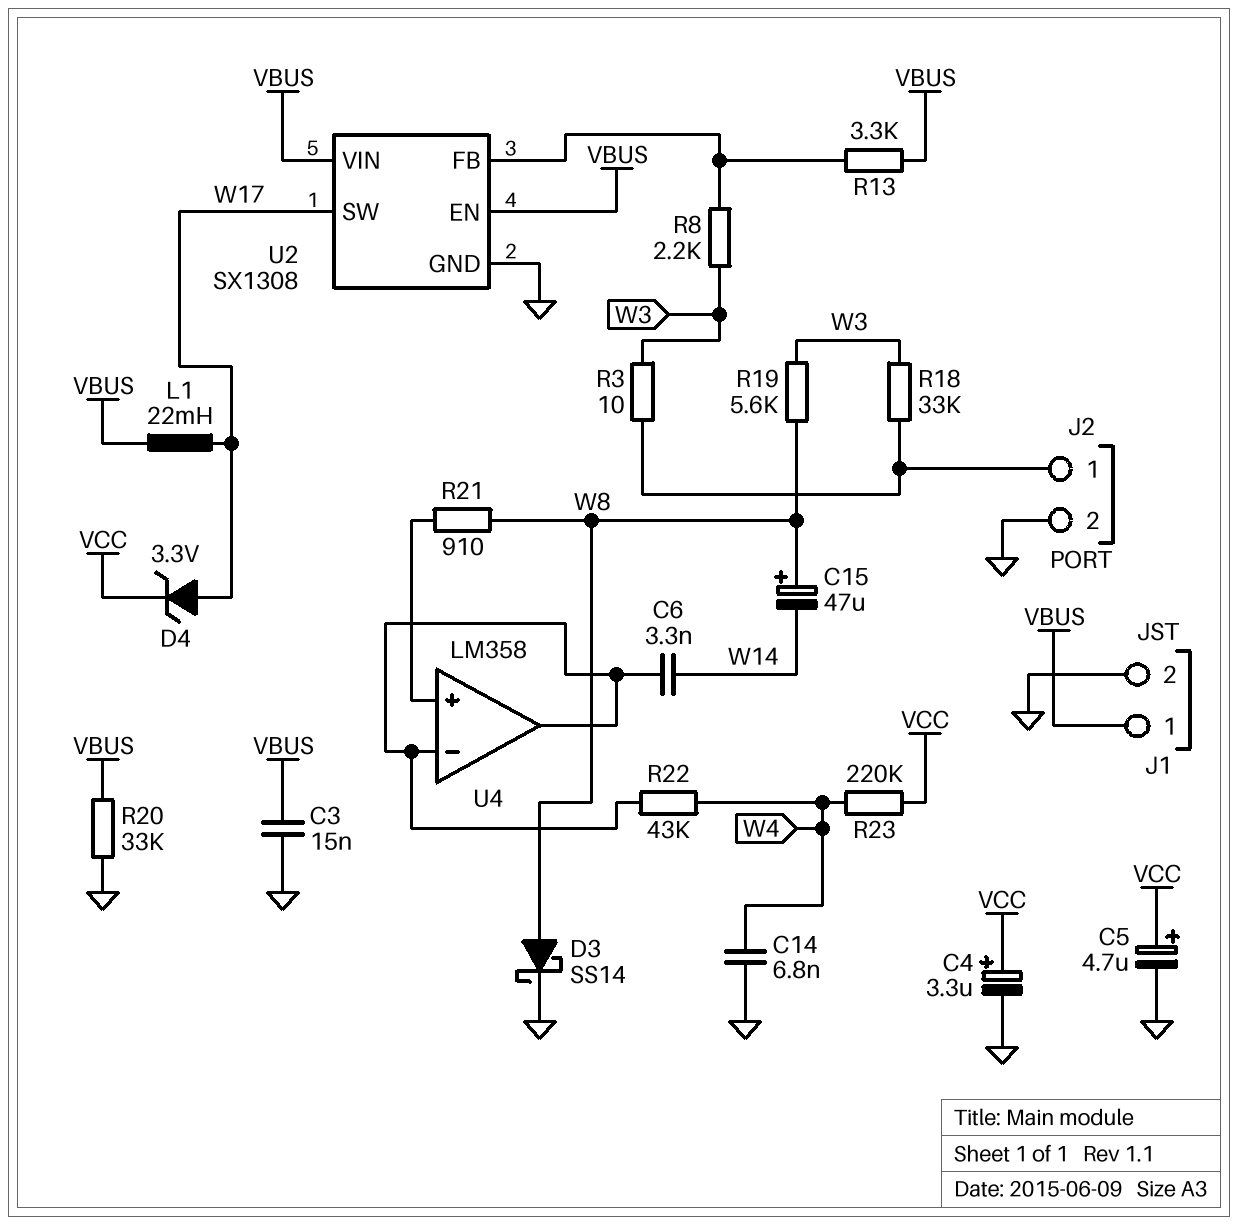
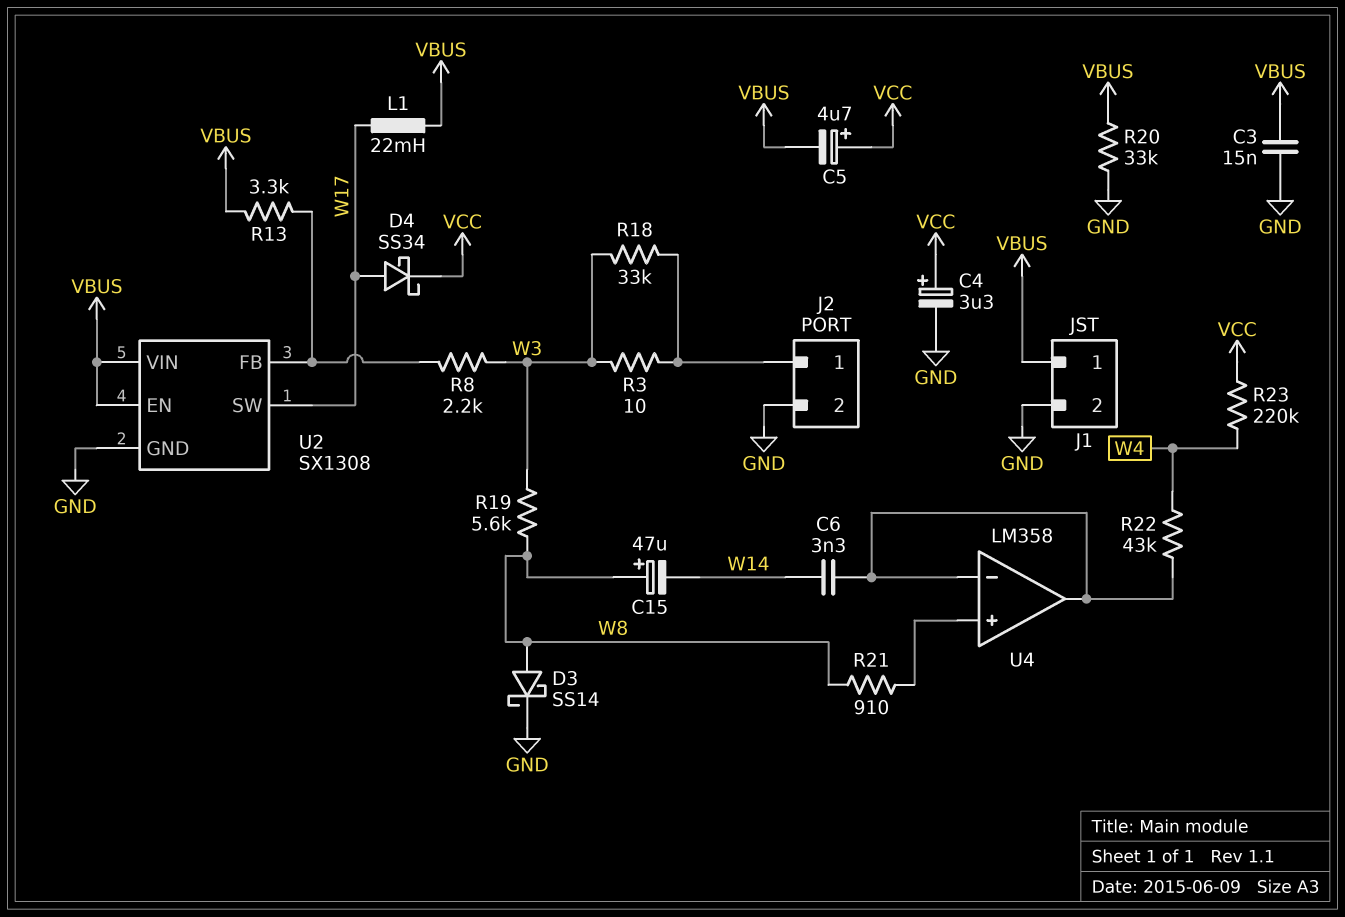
C5: 4.7uF (plus VCC, minus GND) -> 4.7uF (plus VCC, minus VBUS)
C14: 6.8nF (GND, W4) -> none
D4: zener 3.3V (A W17, K VCC) -> schottky SS34 (A W17, K VCC)

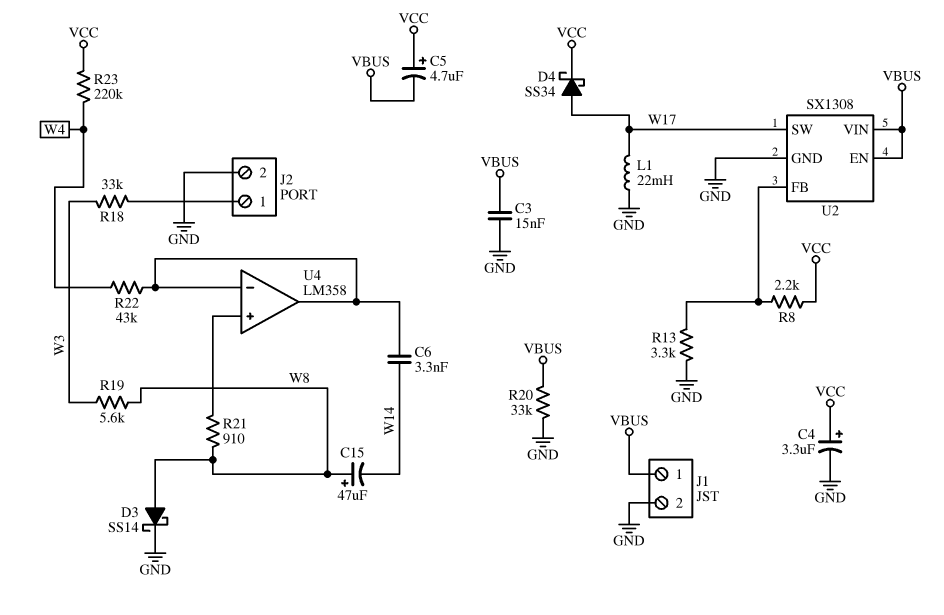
L1: 22mH (VBUS, W17) -> 22mH (GND, W17)
R3: 10 (J2/1, W3) -> none
R8: 2.2k (U2/FB, W3) -> 2.2k (U2/FB, VCC)
R13: 3.3k (U2/FB, VBUS) -> 3.3k (GND, U2/FB)

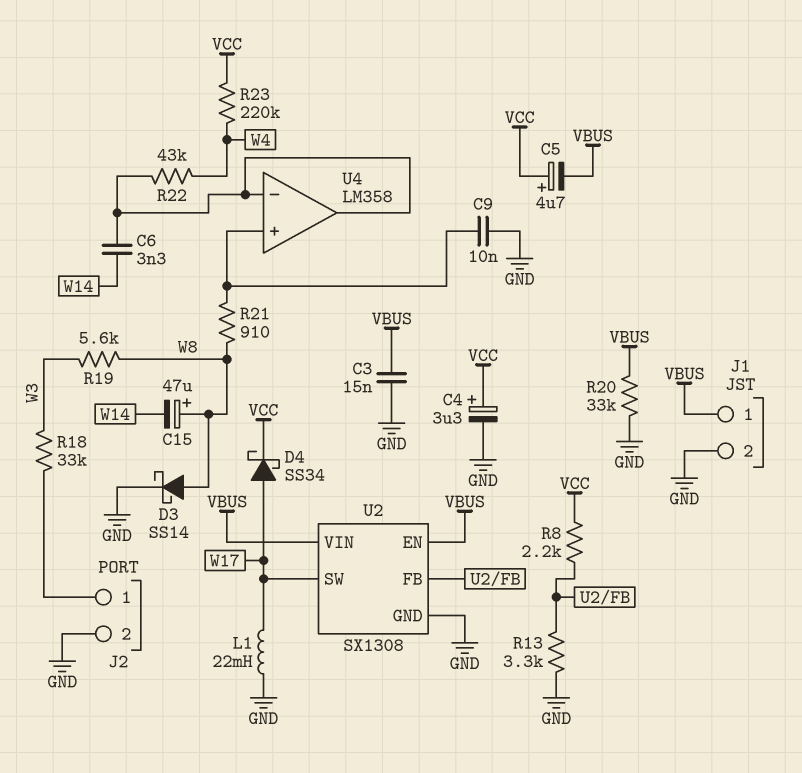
C9: none -> 10nF (GND, U4/in+)

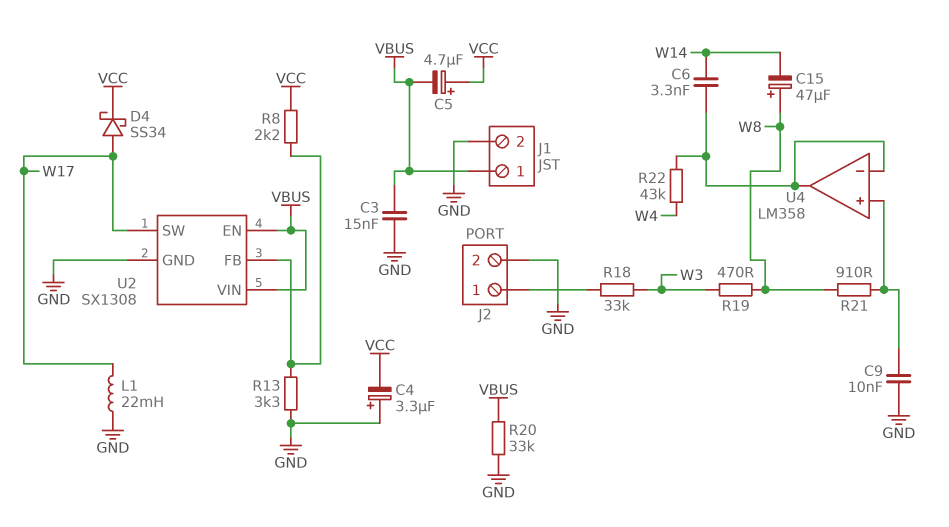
C4: 3.3uF (plus VCC, minus GND) -> 3.3uF (plus GND, minus VCC)
D3: schottky SS14 (A W8, K GND) -> none
R19: 5.6k (W3, W8) -> 470 (W3, W8)
R23: 220k (VCC, W4) -> none

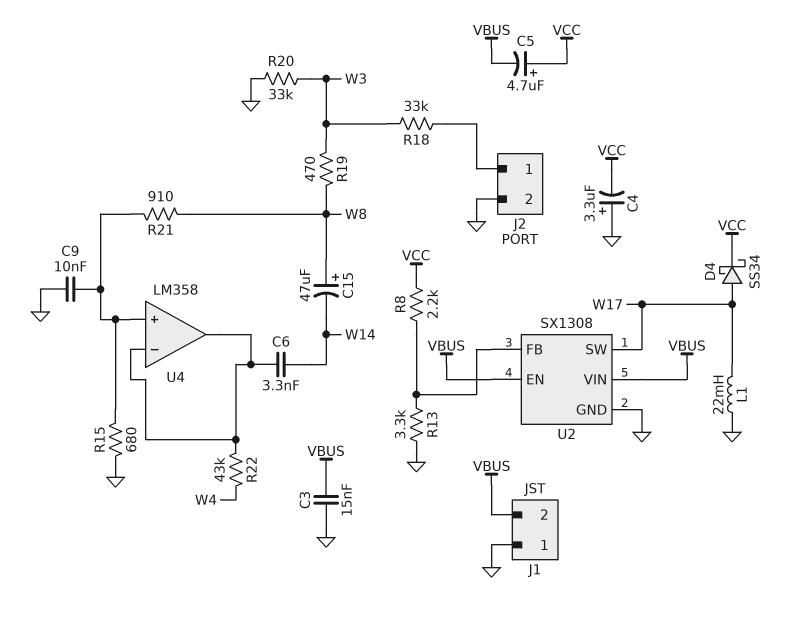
J1 pin 1: VBUS -> GND
J1 pin 2: GND -> VBUS
R15: none -> 680 (GND, U4/in+)
R20: 33k (GND, VBUS) -> 33k (GND, W3)

